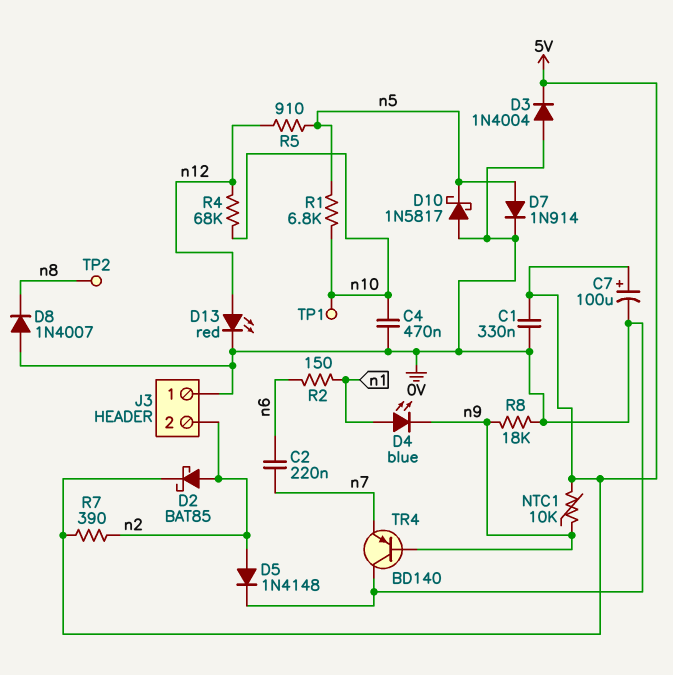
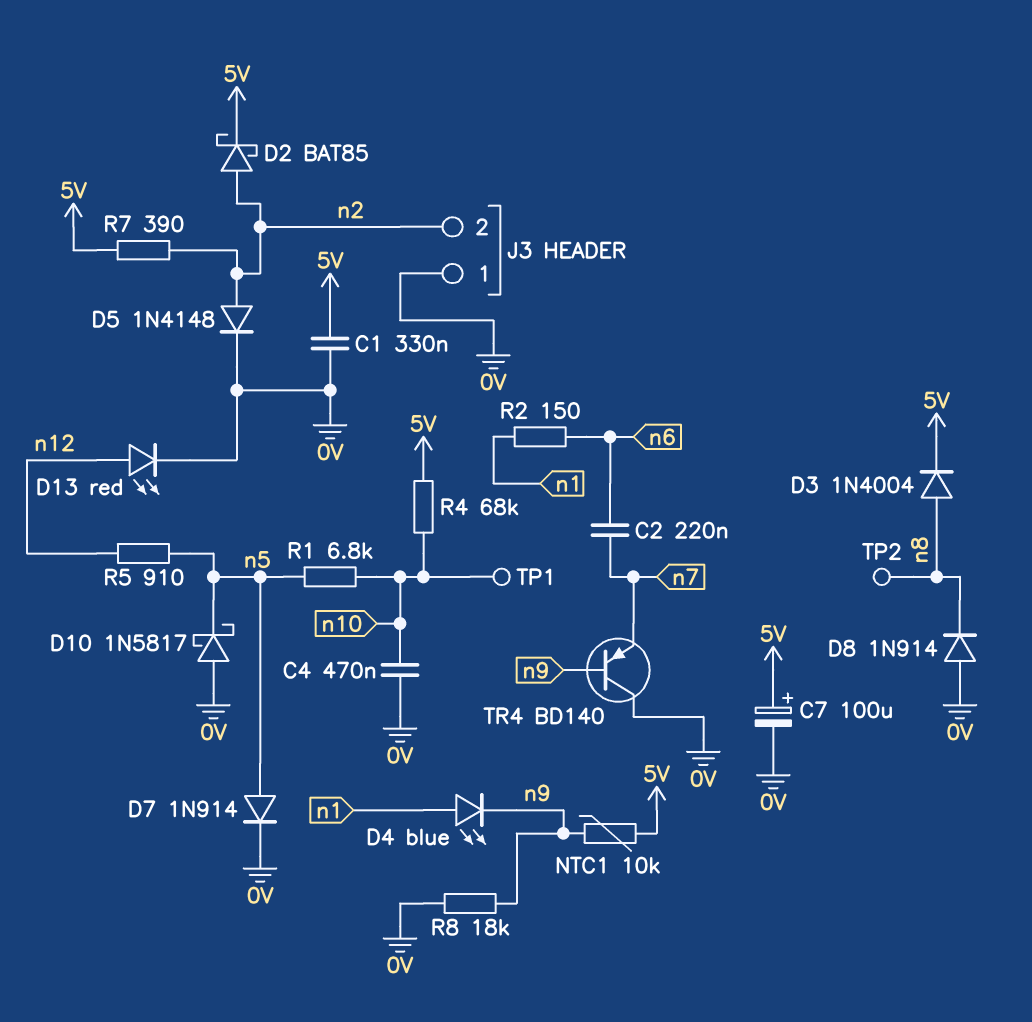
D3: diode 1N4004 (A 0V, K 5V) -> diode 1N4004 (A n8, K 5V)
D8: diode 1N4007 (A 0V, K n8) -> diode 1N914 (A 0V, K n8)
R4: 68k (n10, n12) -> 68k (5V, n10)

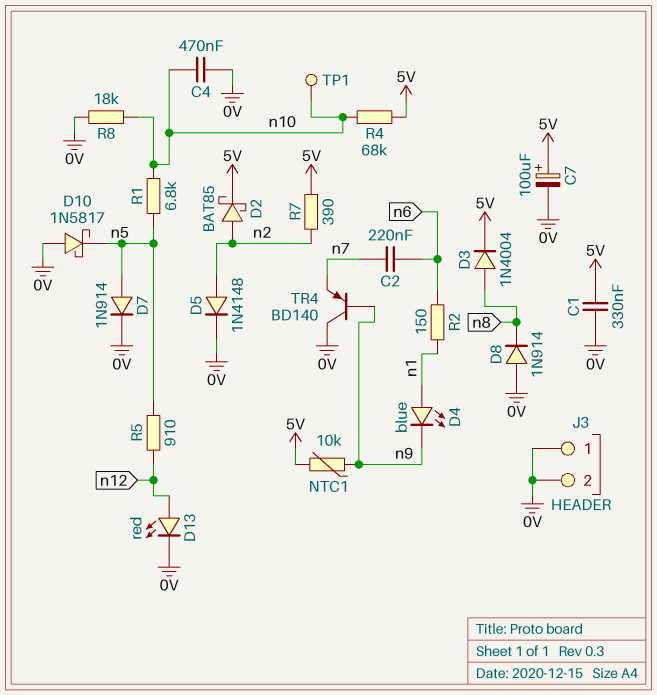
J3 pin 2: n2 -> 0V
R8: 18k (0V, n9) -> 18k (0V, n10)
TP2: test point (n8) -> none

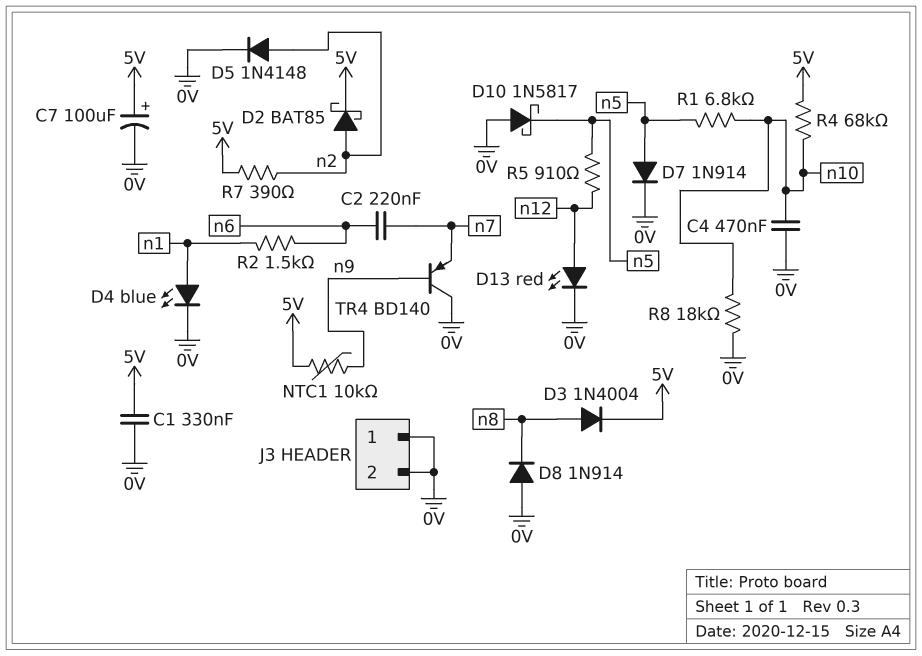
D4: LED blue (A n1, K n9) -> LED blue (A n1, K 0V)
R2: 150 (n1, n6) -> 1.5k (n1, n6)
TP1: test point (n10) -> none

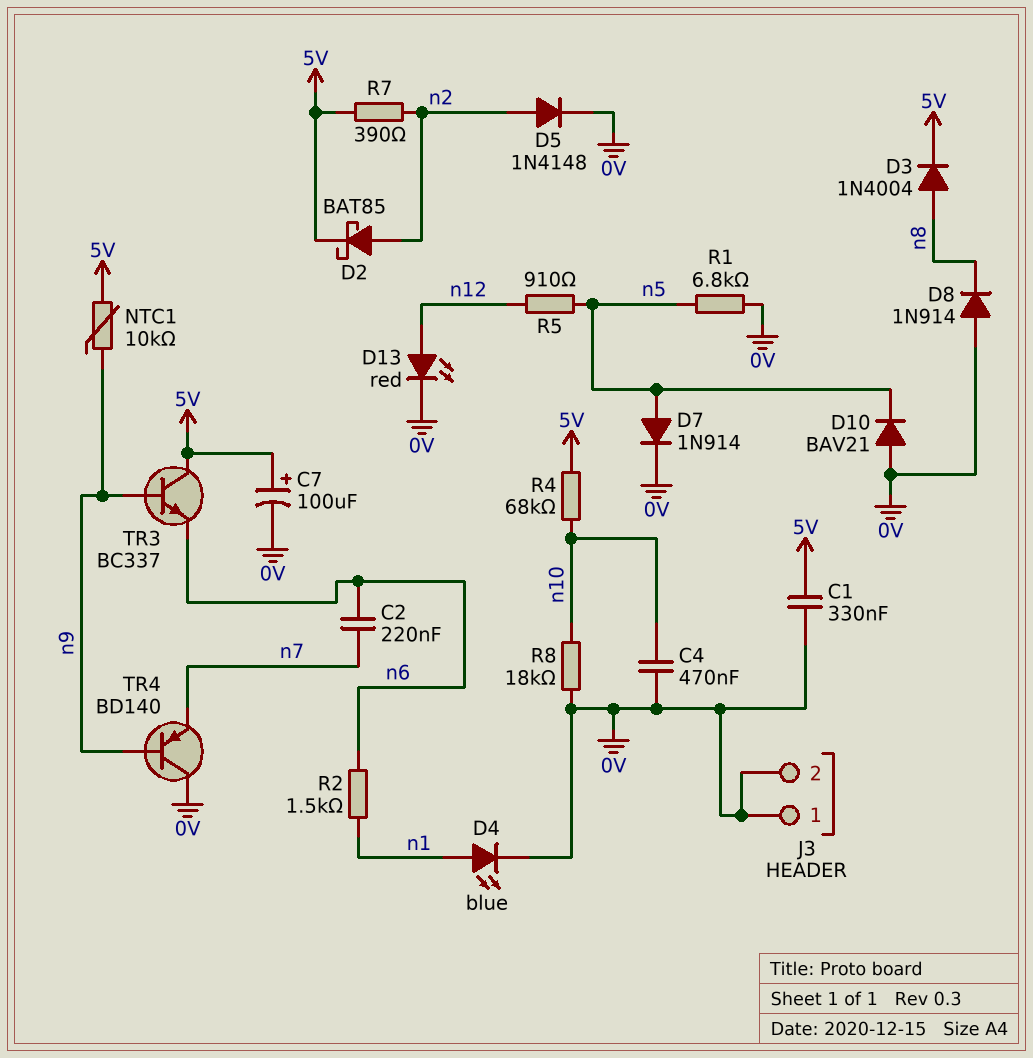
D10: schottky 1N5817 (A 0V, K n5) -> diode BAV21 (A 0V, K n5)
R1: 6.8k (n5, n10) -> 6.8k (0V, n5)
TR3: none -> NPN BC337 (B n9, C 5V, E n6)

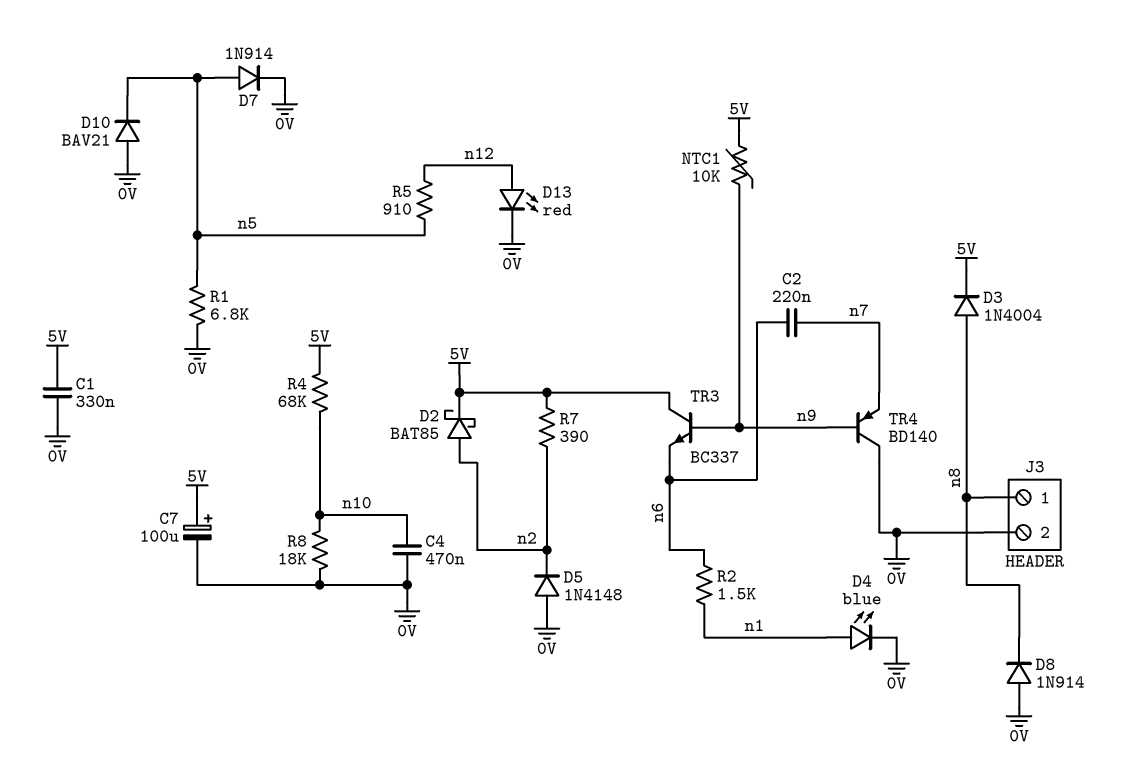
D5: diode 1N4148 (A n2, K 0V) -> diode 1N4148 (A 0V, K n2)
J3 pin 1: 0V -> n8

